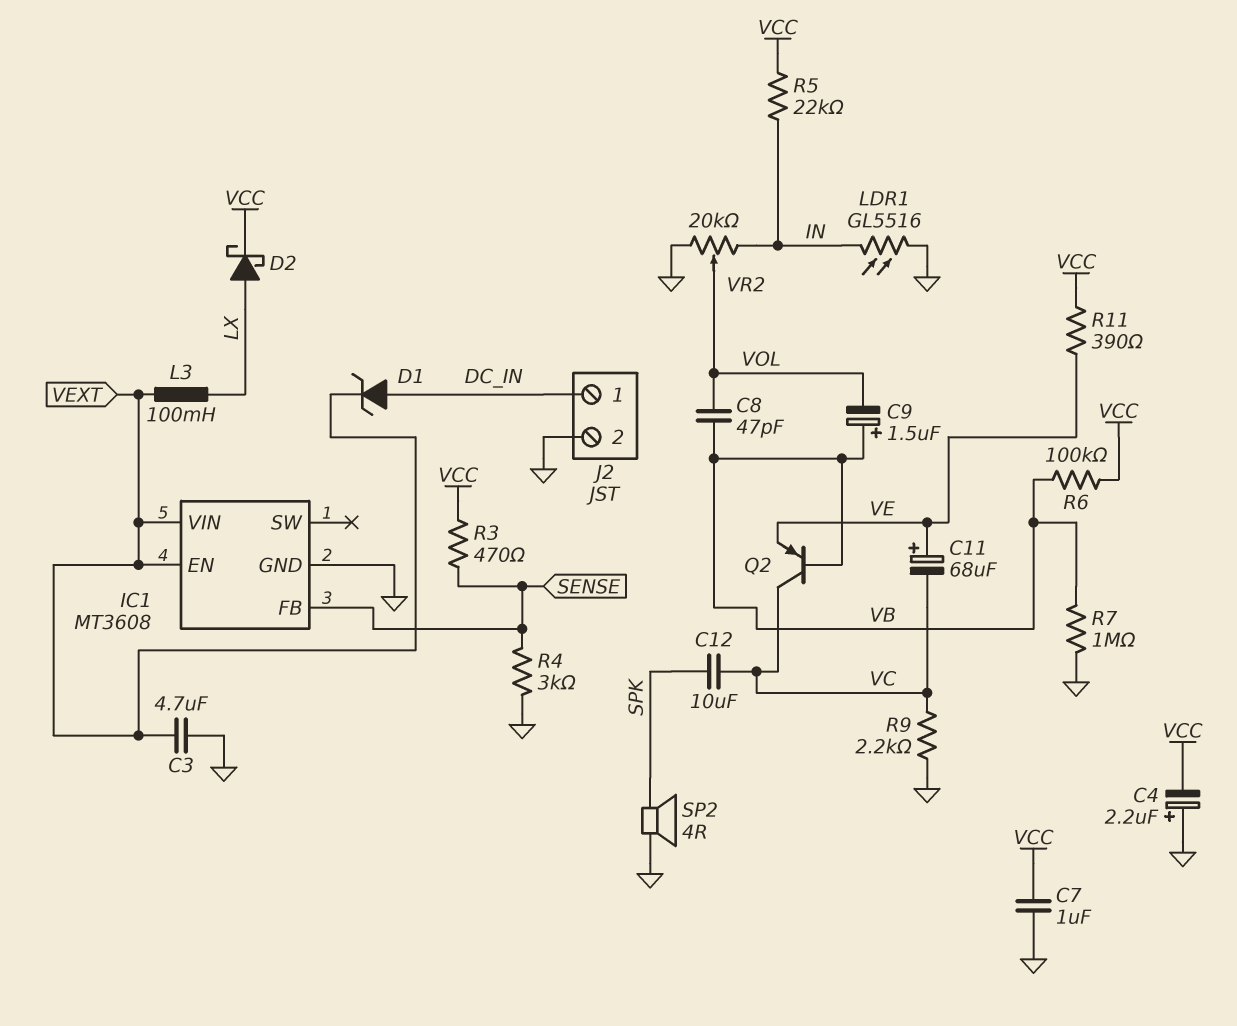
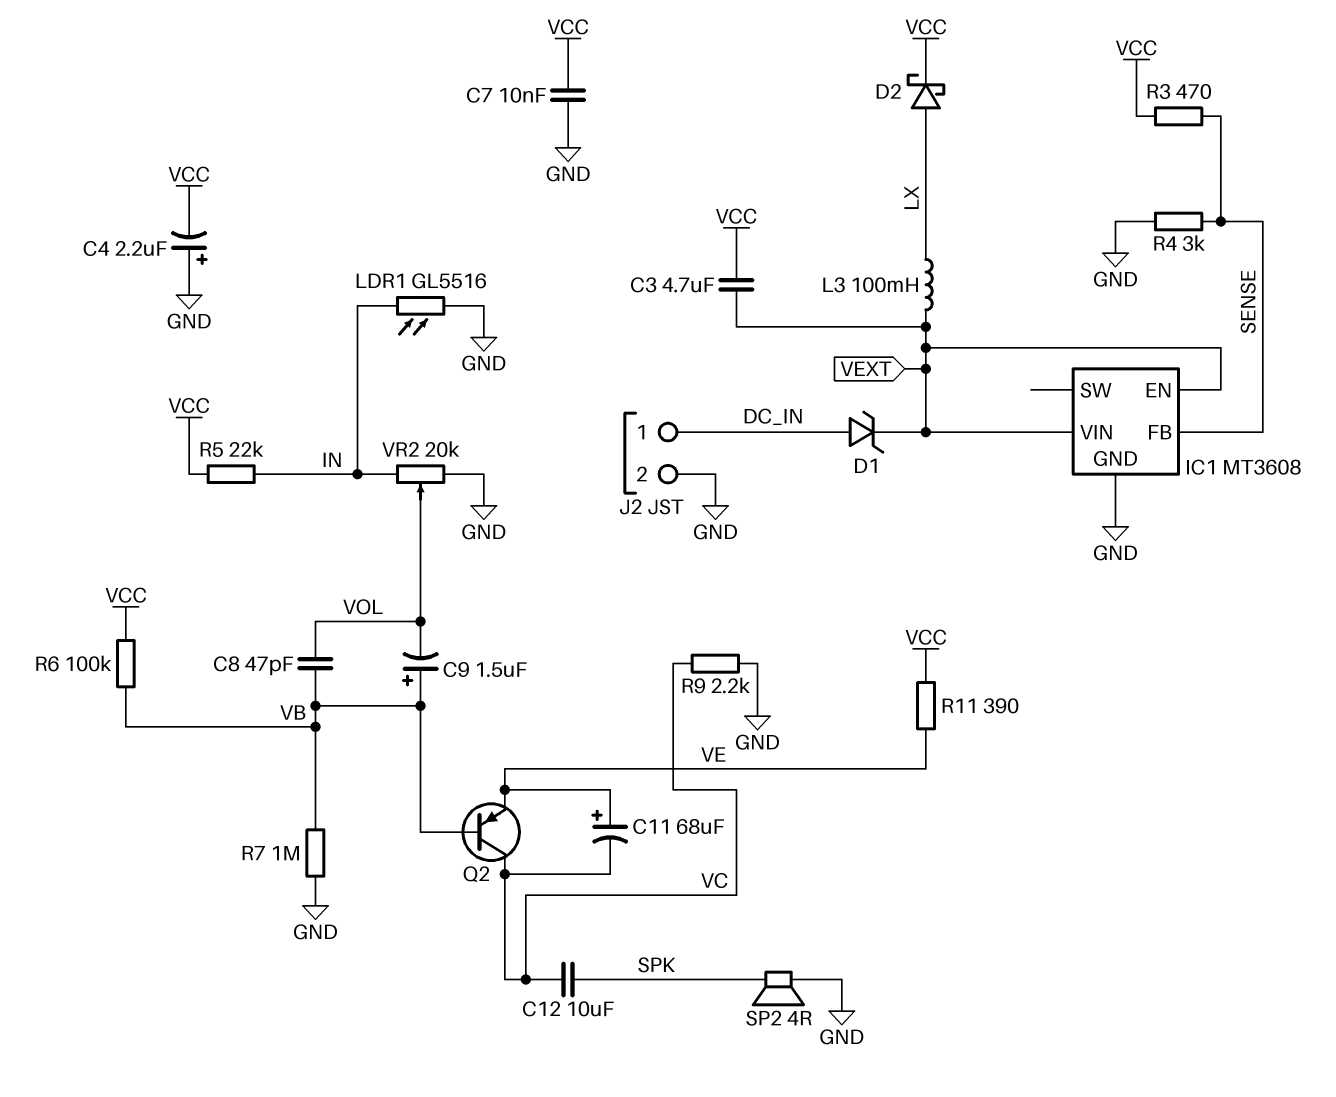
C3: 4.7uF (GND, VEXT) -> 4.7uF (VCC, VEXT)
C7: 1uF (GND, VCC) -> 10nF (GND, VCC)

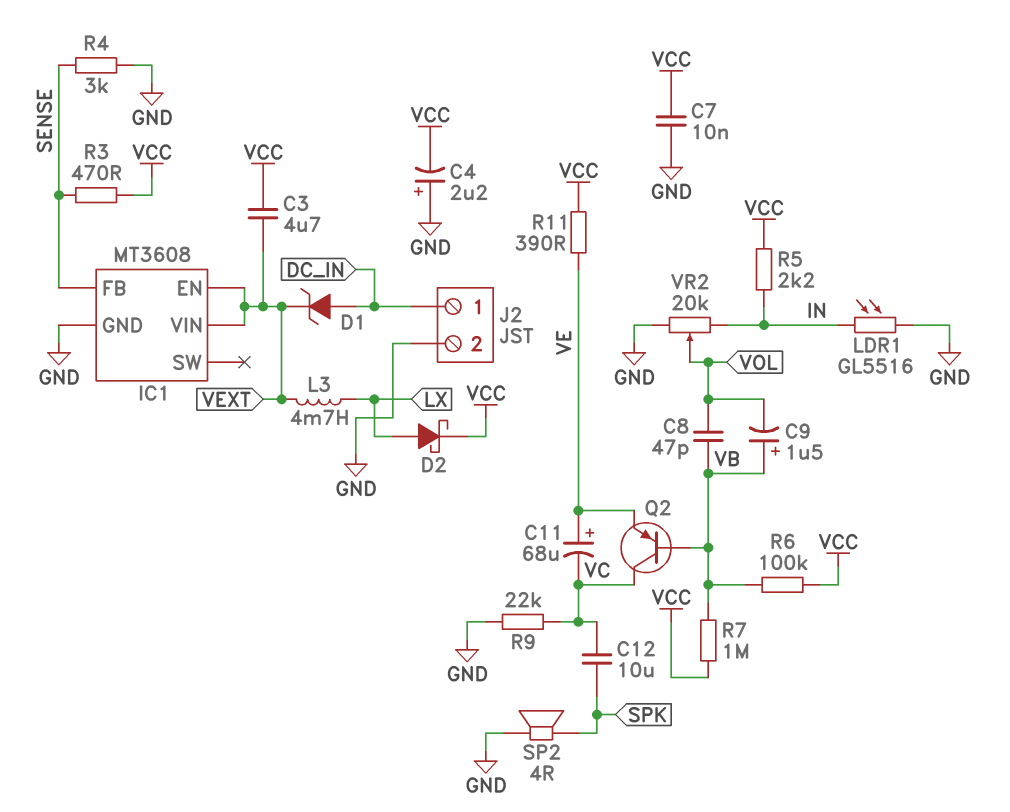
L3: 100mH (LX, VEXT) -> 4.7mH (LX, VEXT)
R5: 22k (IN, VCC) -> 2.2k (IN, VCC)
R7: 1M (GND, VB) -> 1M (VB, VCC)
R9: 2.2k (GND, VC) -> 22k (GND, VC)

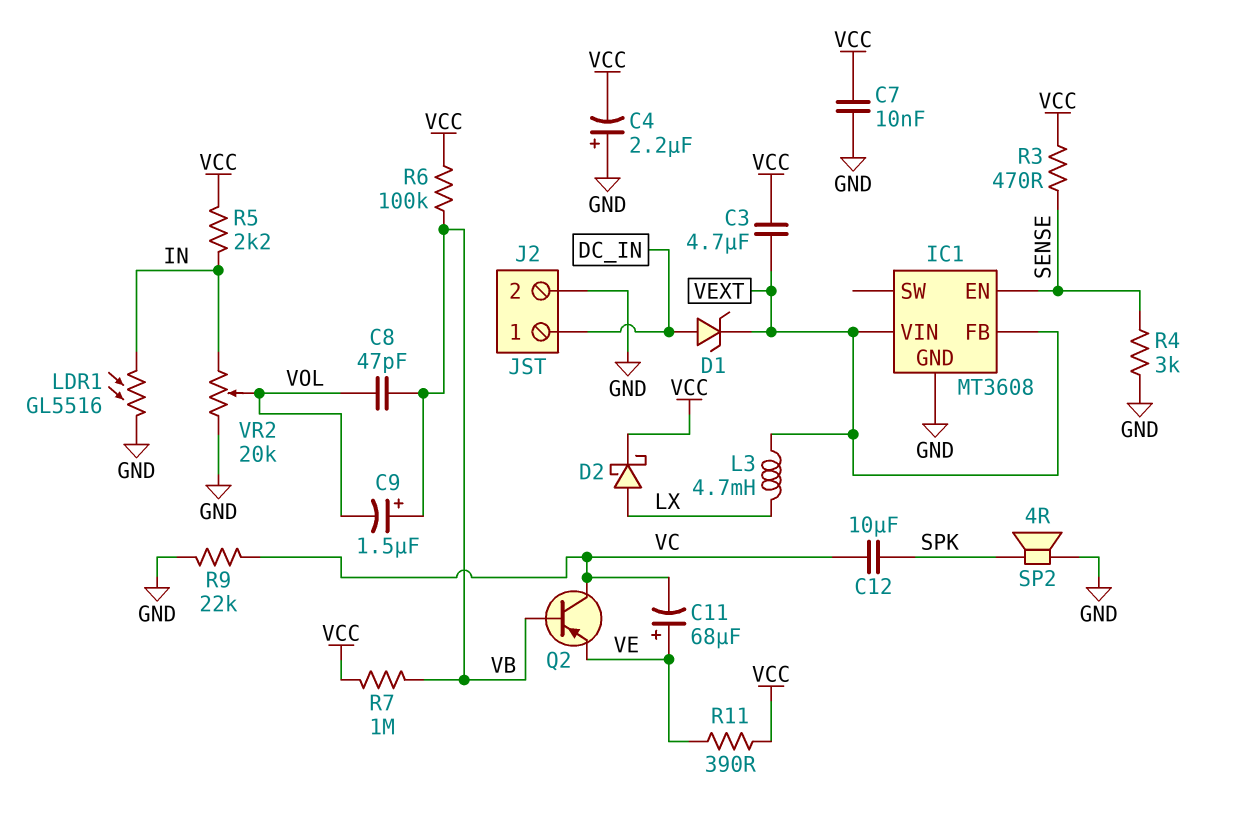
IC1 pin EN: VEXT -> SENSE
IC1 pin FB: SENSE -> VEXT

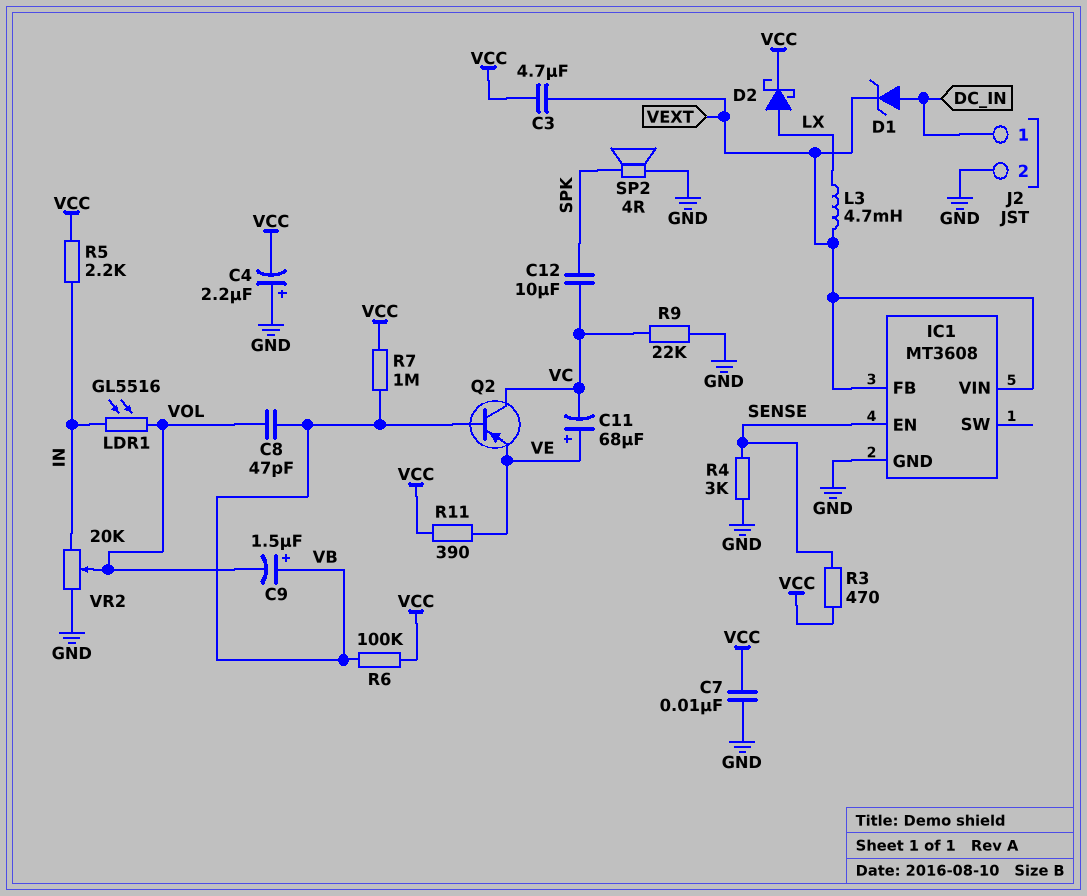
LDR1: GL5516 (GND, IN) -> GL5516 (IN, VOL)

